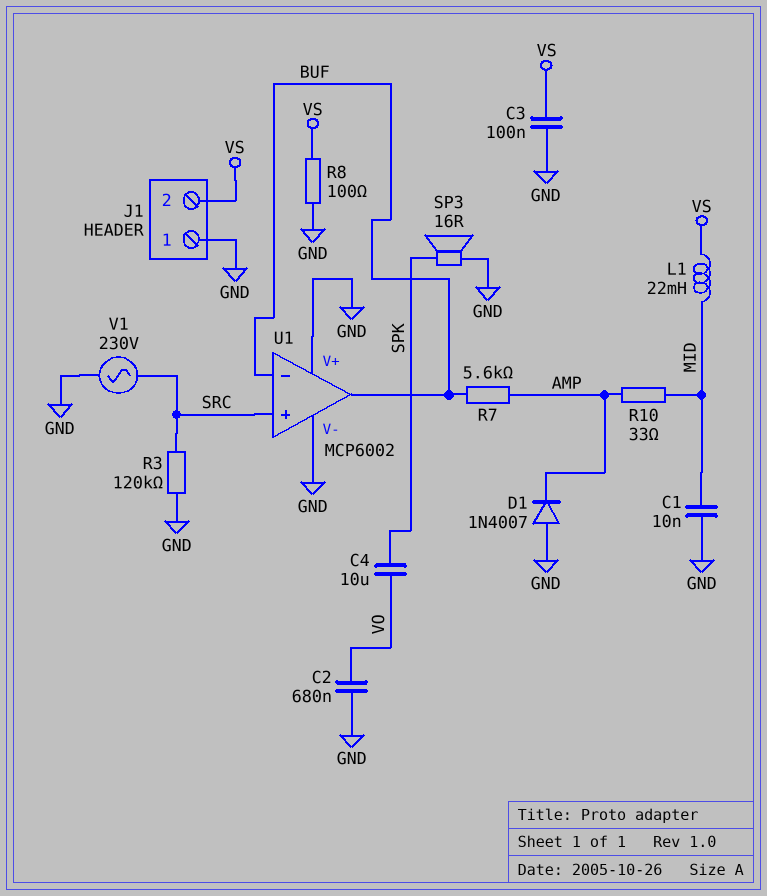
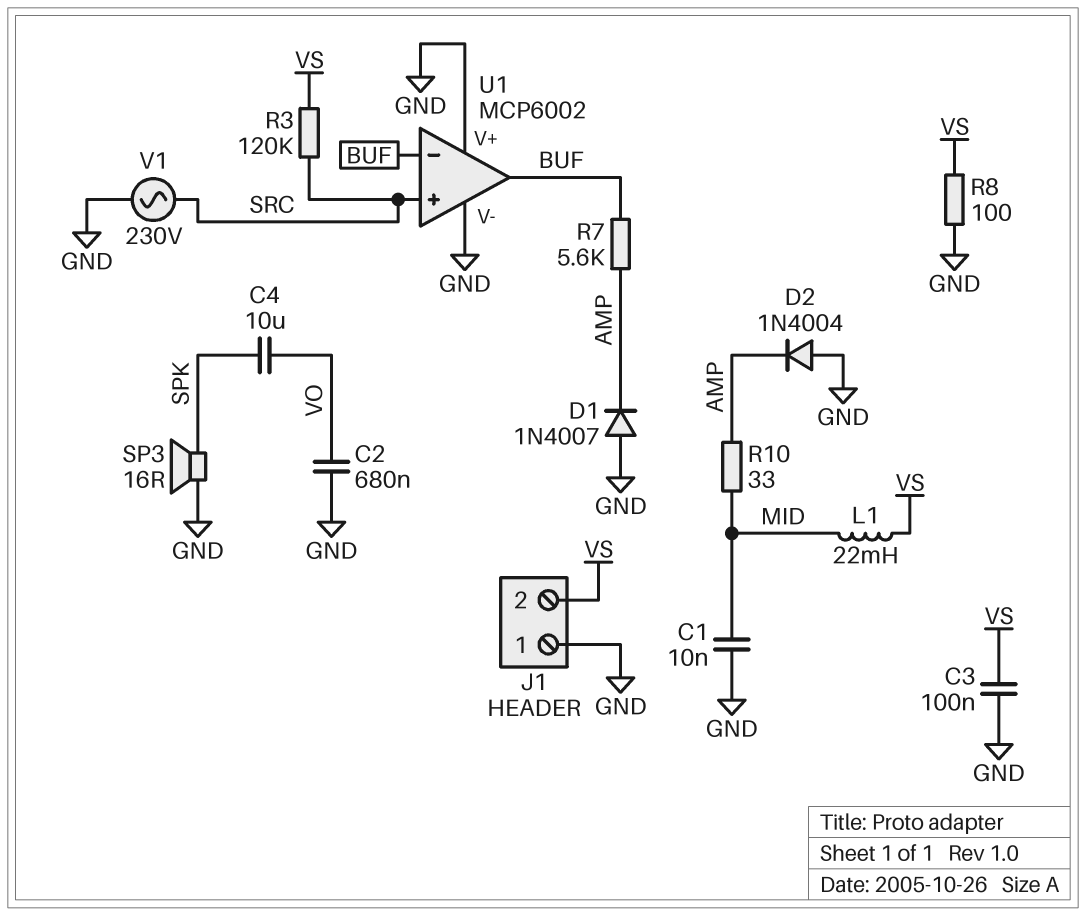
D2: none -> diode 1N4004 (A GND, K AMP)
R3: 120k (GND, SRC) -> 120k (SRC, VS)

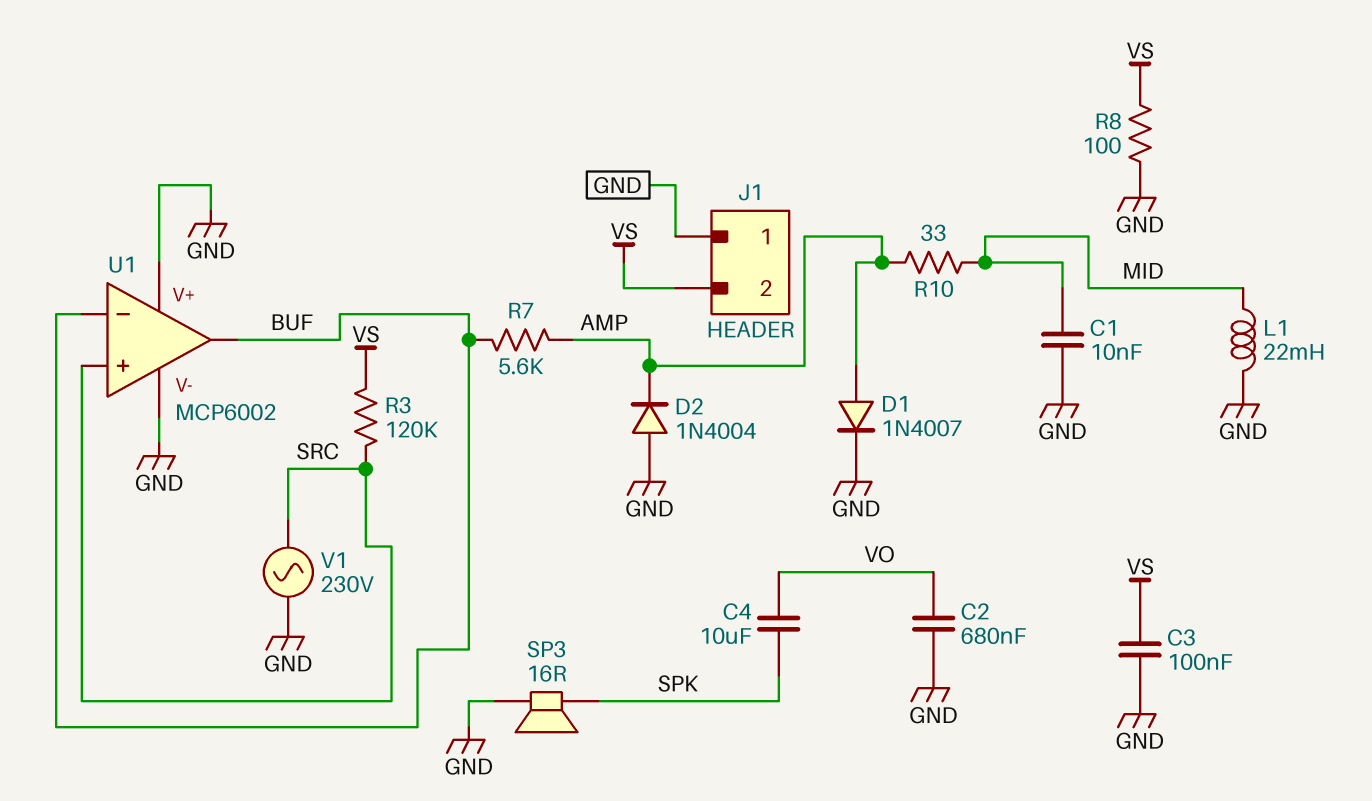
D1: diode 1N4007 (A GND, K AMP) -> diode 1N4007 (A AMP, K GND)
L1: 22mH (MID, VS) -> 22mH (GND, MID)

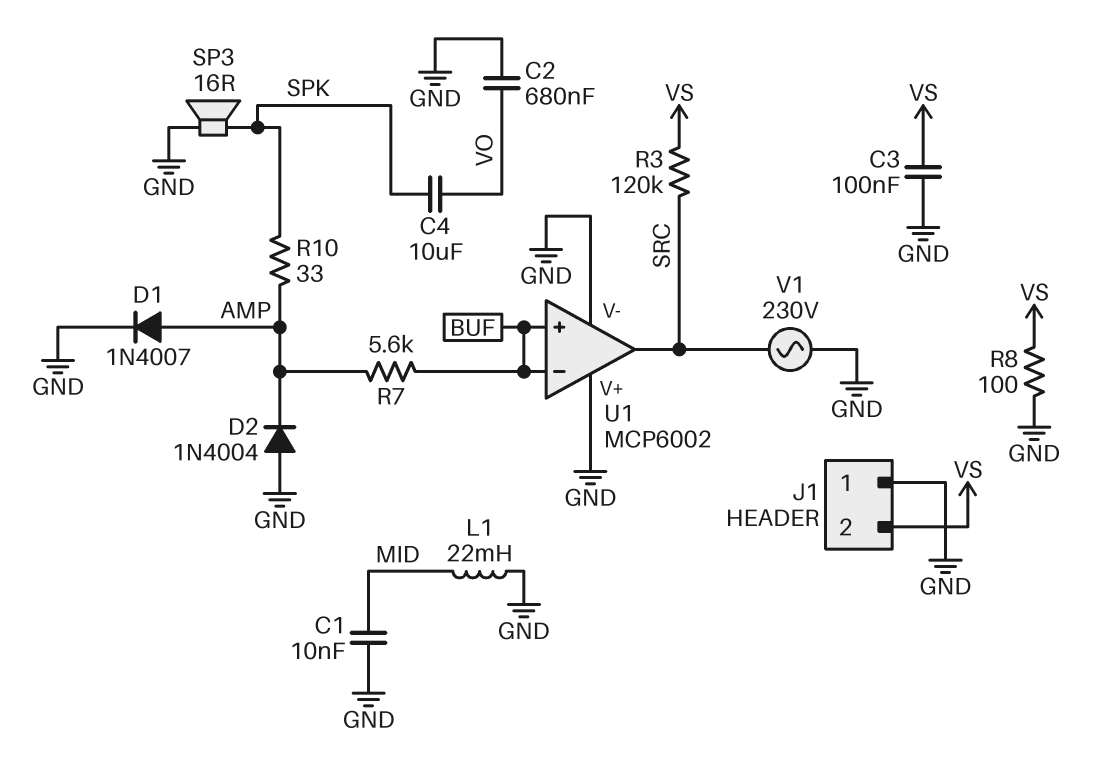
R10: 33 (AMP, MID) -> 33 (AMP, SPK)
U1 pin in+: SRC -> BUF
U1 pin out: BUF -> SRC

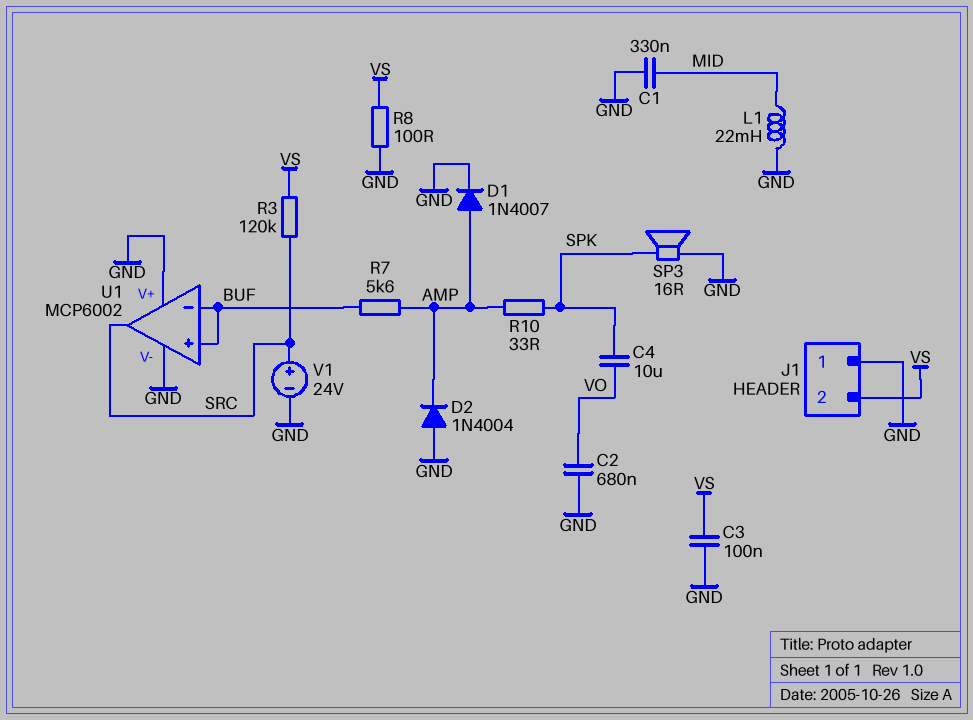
C1: 10nF (GND, MID) -> 330nF (GND, MID)
V1: AC 230V (GND, SRC) -> 24V (plus SRC, minus GND)

